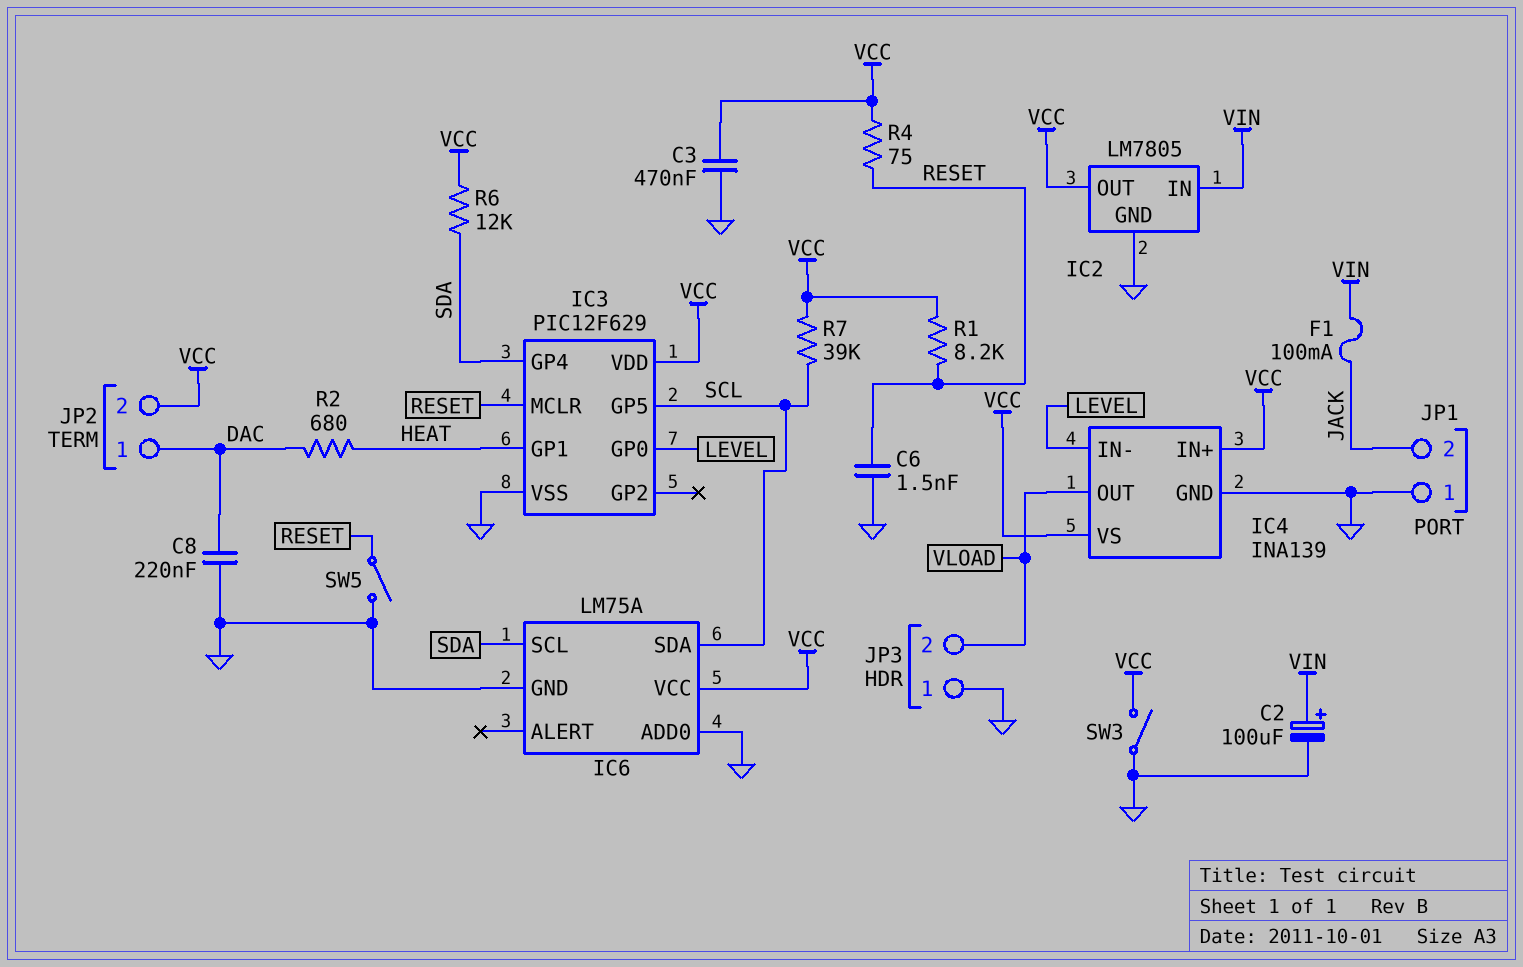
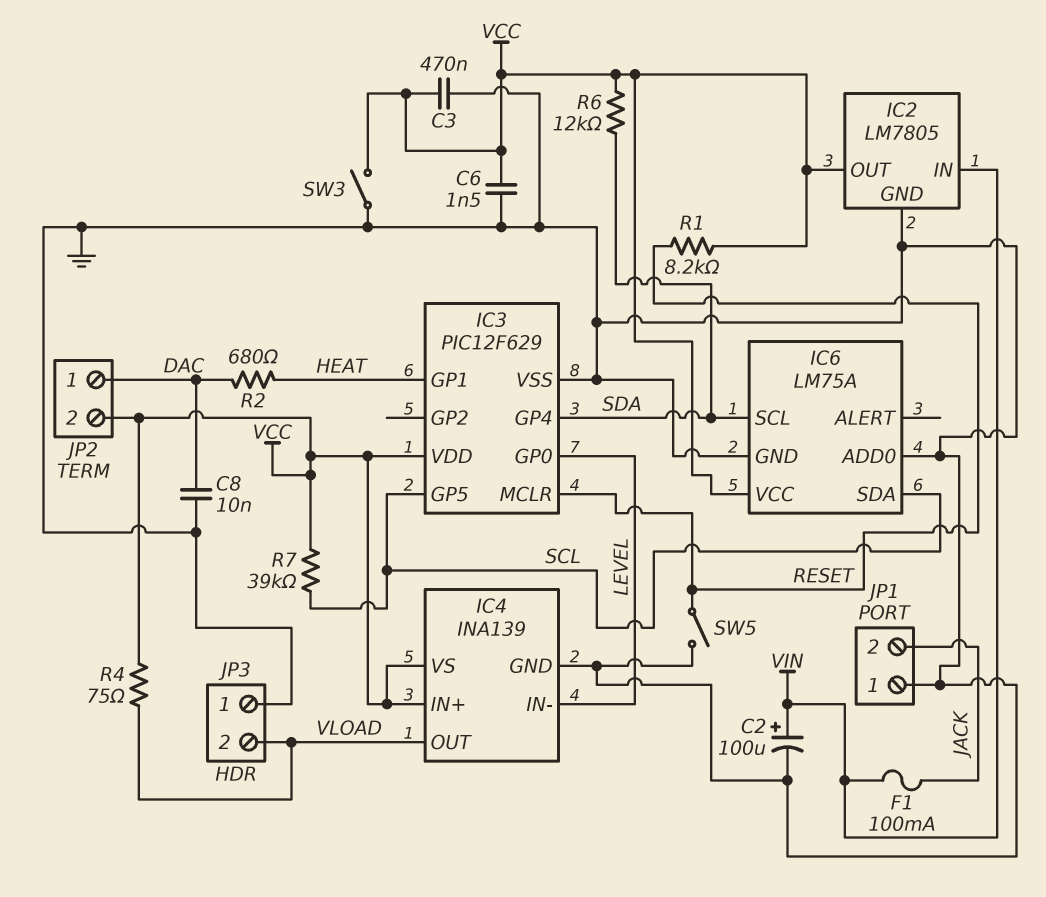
C6: 1.5nF (GND, RESET) -> 1.5nF (GND, VCC)
C8: 220nF (DAC, GND) -> 10nF (DAC, GND)
R4: 75 (RESET, VCC) -> 75 (VCC, VLOAD)

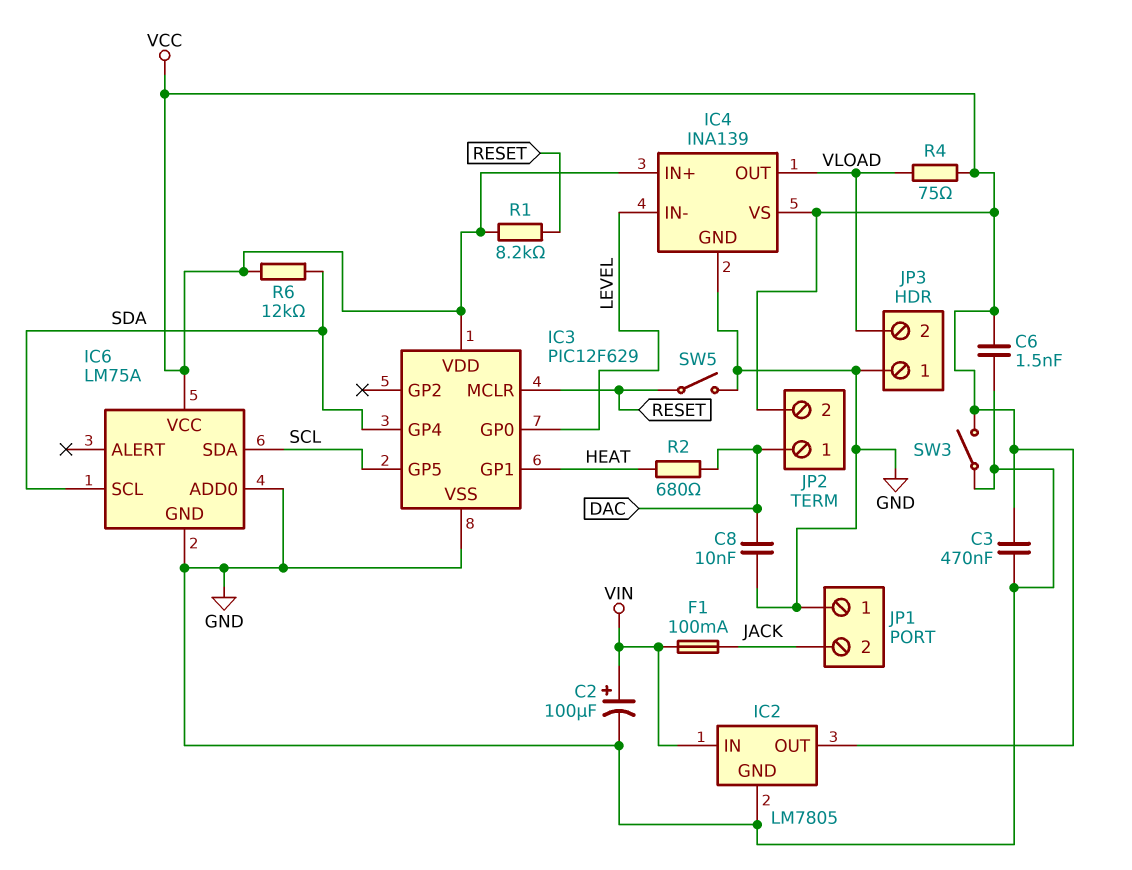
R7: 39k (SCL, VCC) -> none

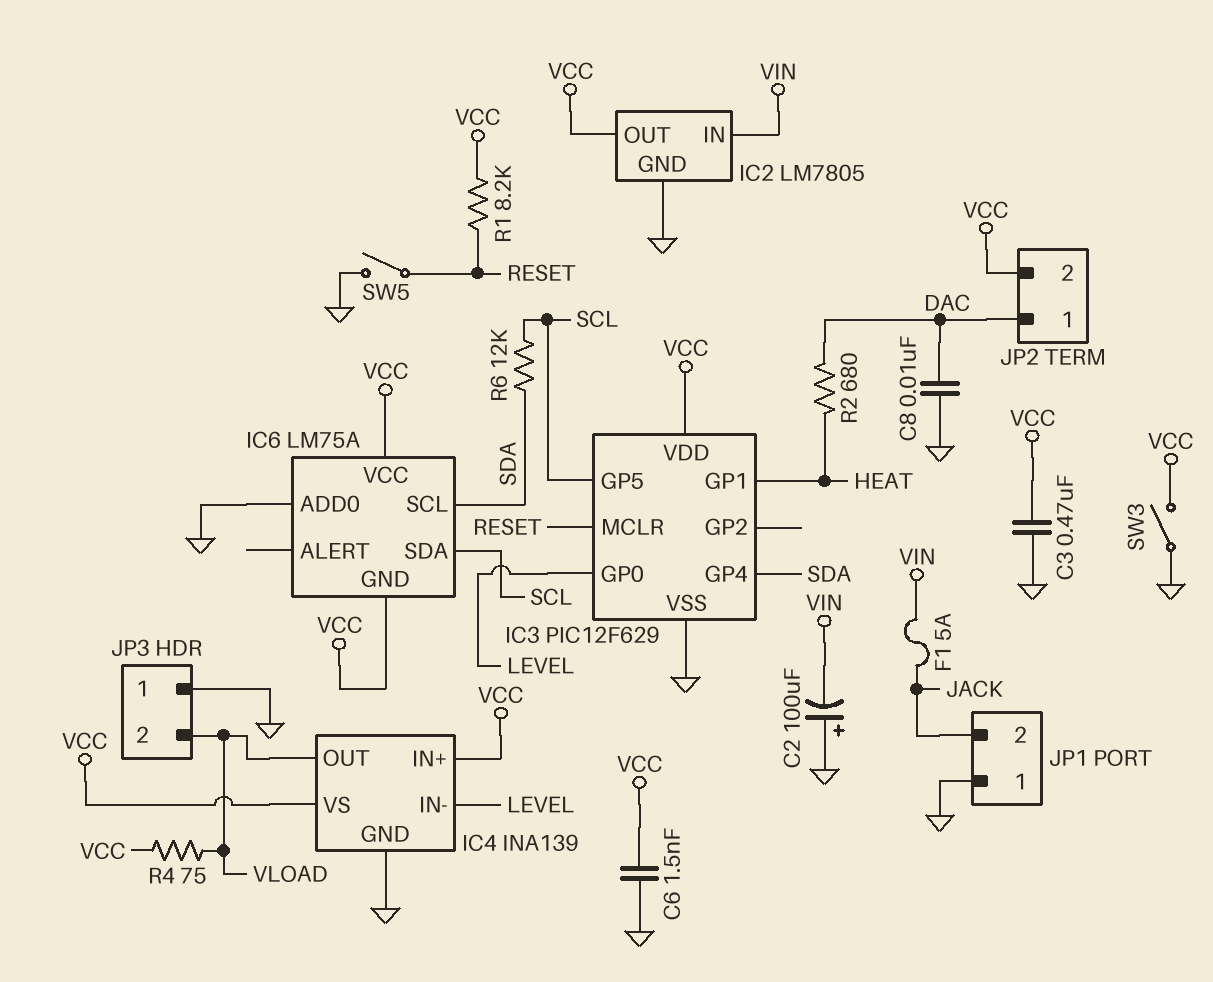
C2: 100uF (plus VIN, minus GND) -> 100uF (plus GND, minus VIN)
F1: 100mA (JACK, VIN) -> 5A (JACK, VIN)
IC6 pin GND: GND -> VCC
R6: 12k (SDA, VCC) -> 12k (SCL, SDA)

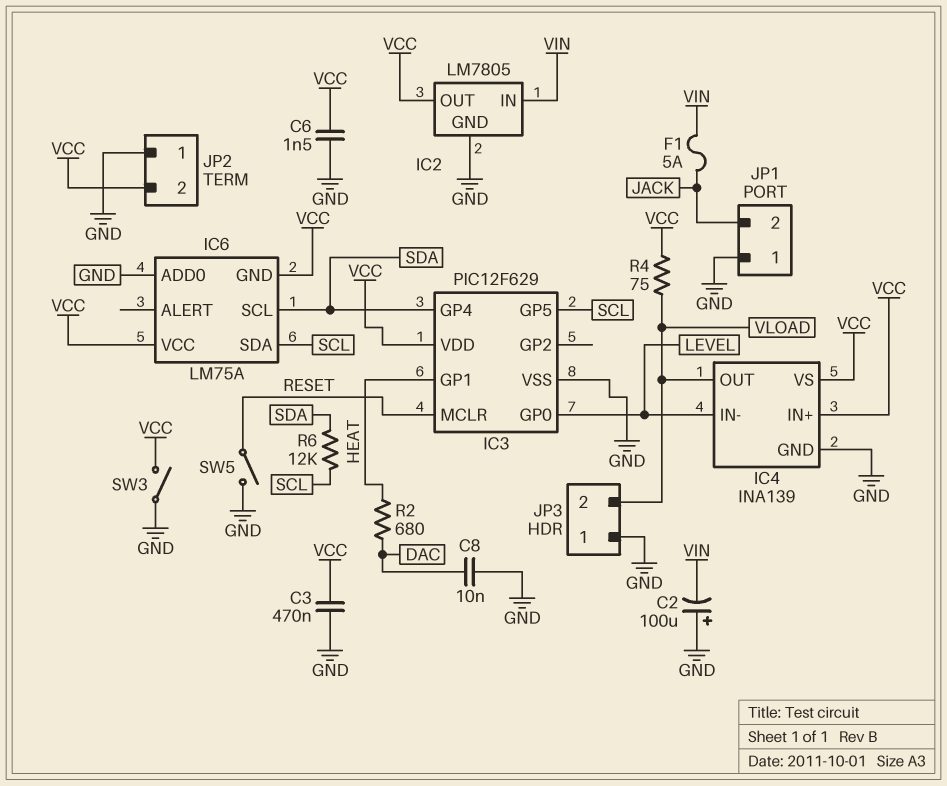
JP2 pin 1: DAC -> GND
R1: 8.2k (RESET, VCC) -> none

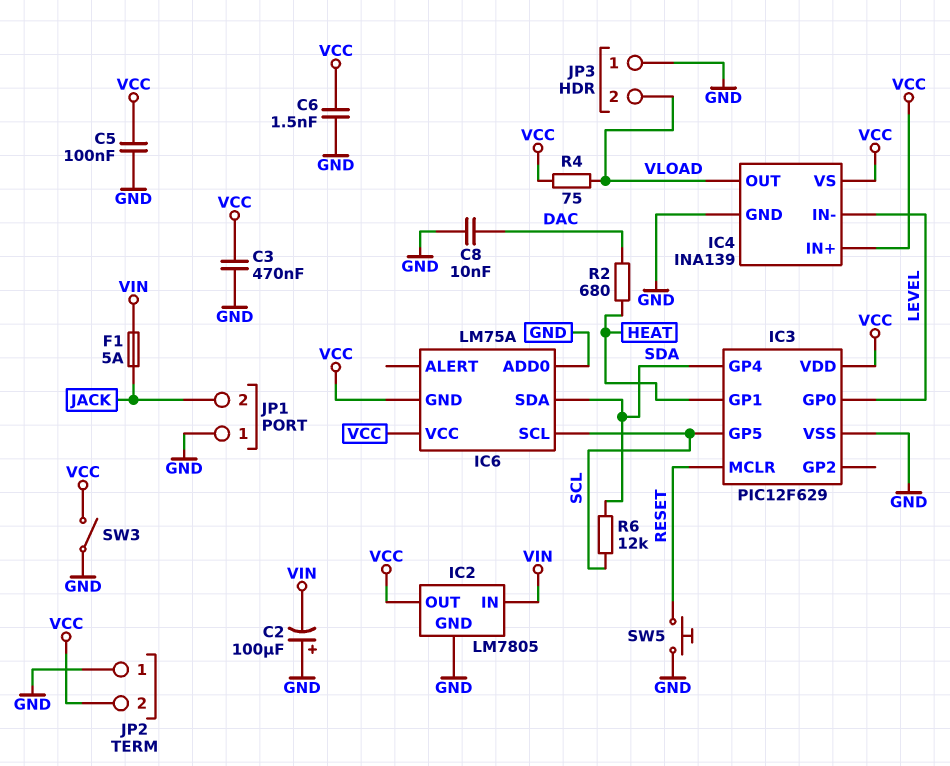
C5: none -> 100nF (GND, VCC)
IC6 pin SCL: SDA -> SCL
IC6 pin SDA: SCL -> SDA
SW5: switch (GND, RESET) -> button (GND, RESET)

